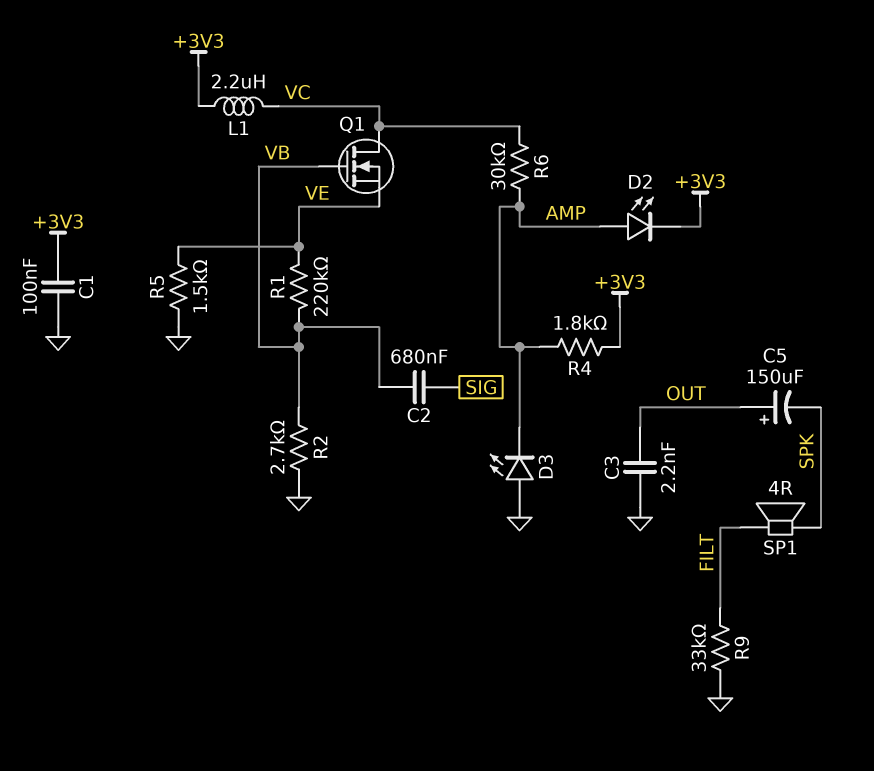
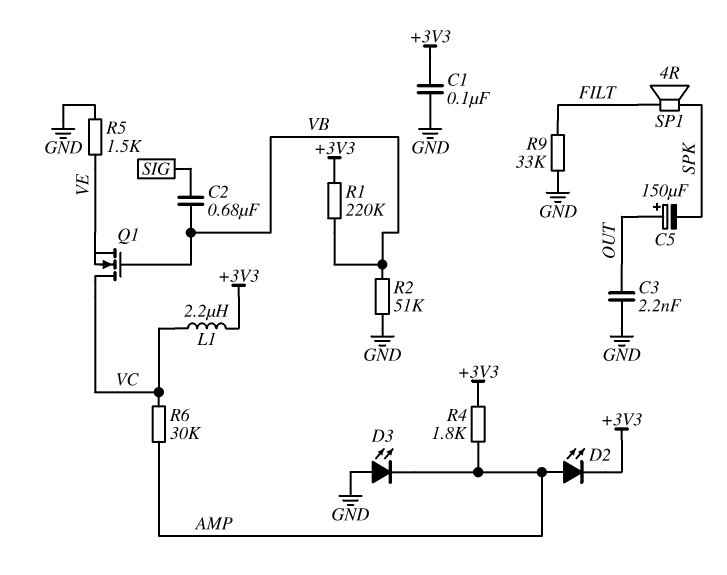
R1: 220k (VB, VE) -> 220k (+3V3, VB)
R2: 2.7k (GND, VB) -> 51k (GND, VB)

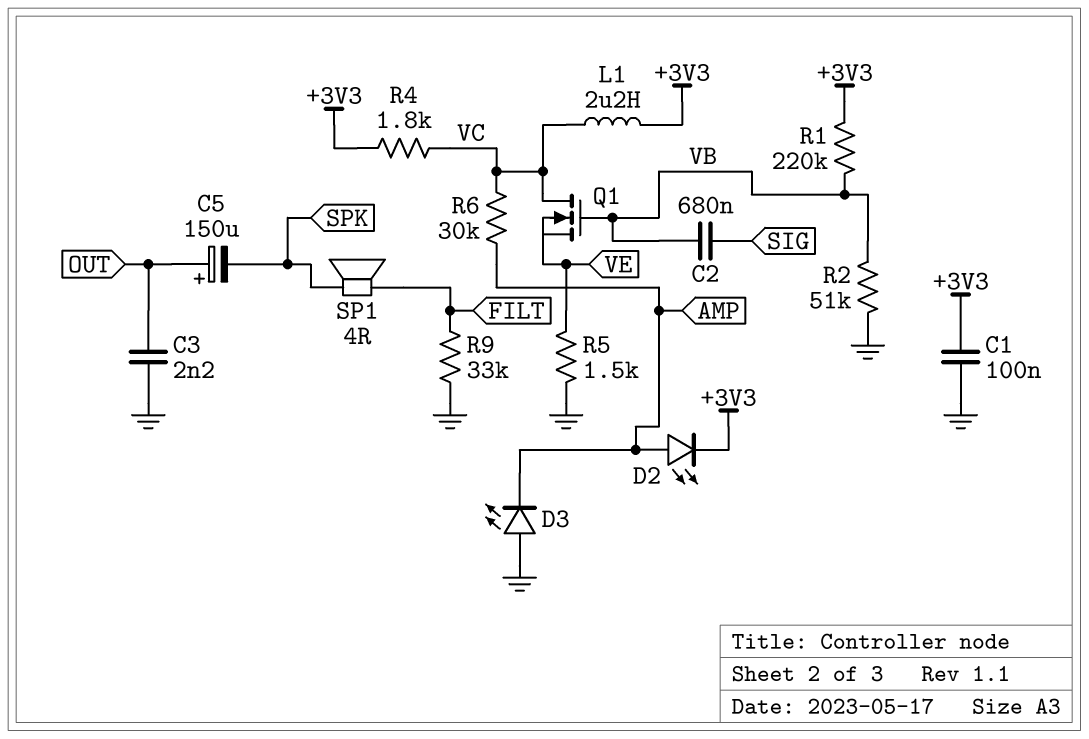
R4: 1.8k (+3V3, AMP) -> 1.8k (+3V3, VC)

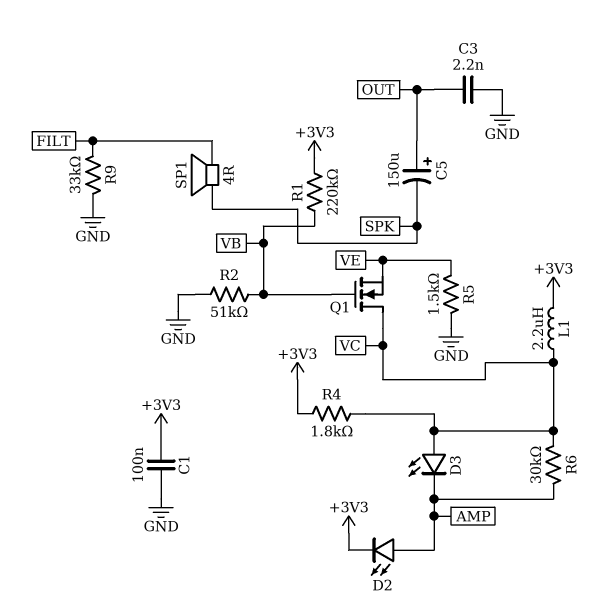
C2: 680nF (SIG, VB) -> none
D3: LED (A GND, K AMP) -> LED (A VC, K AMP)

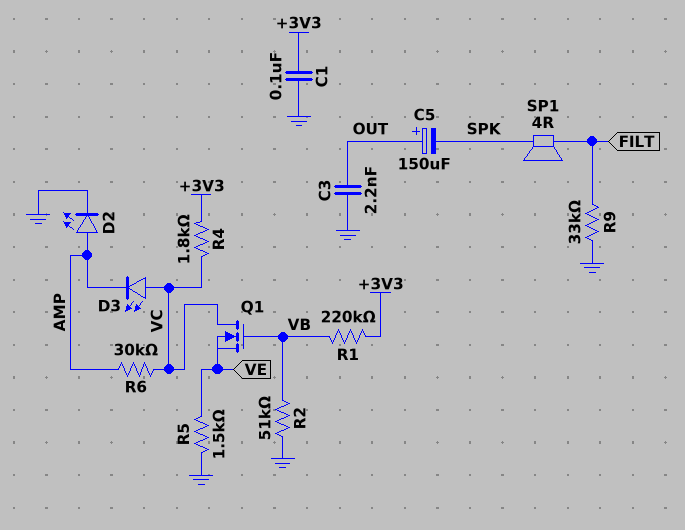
D2: LED (A AMP, K +3V3) -> LED (A AMP, K GND)
L1: 2.2uH (+3V3, VC) -> none

